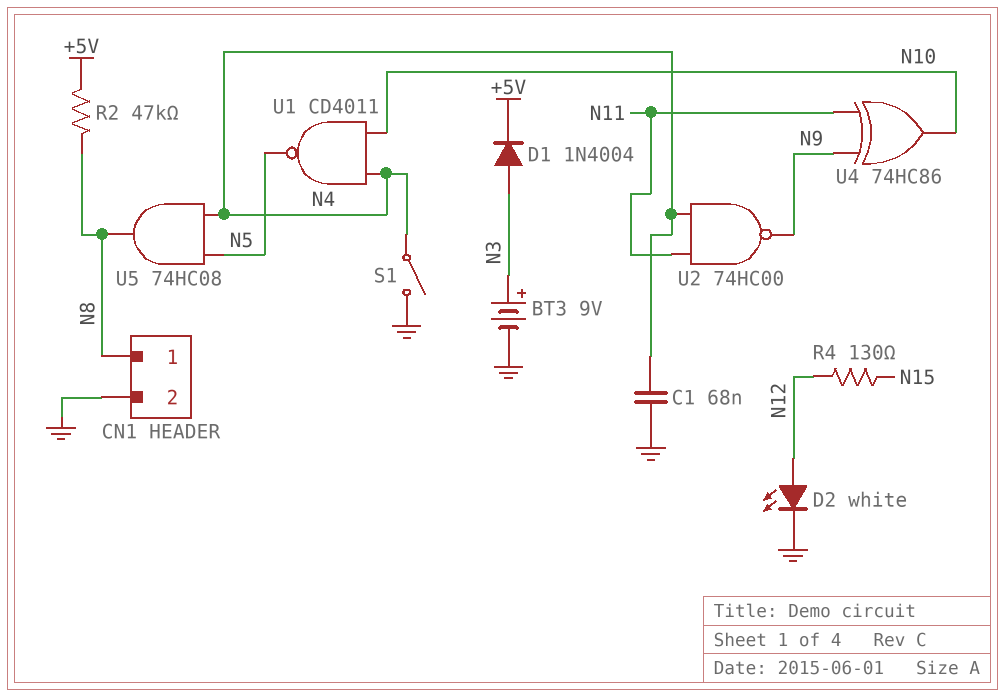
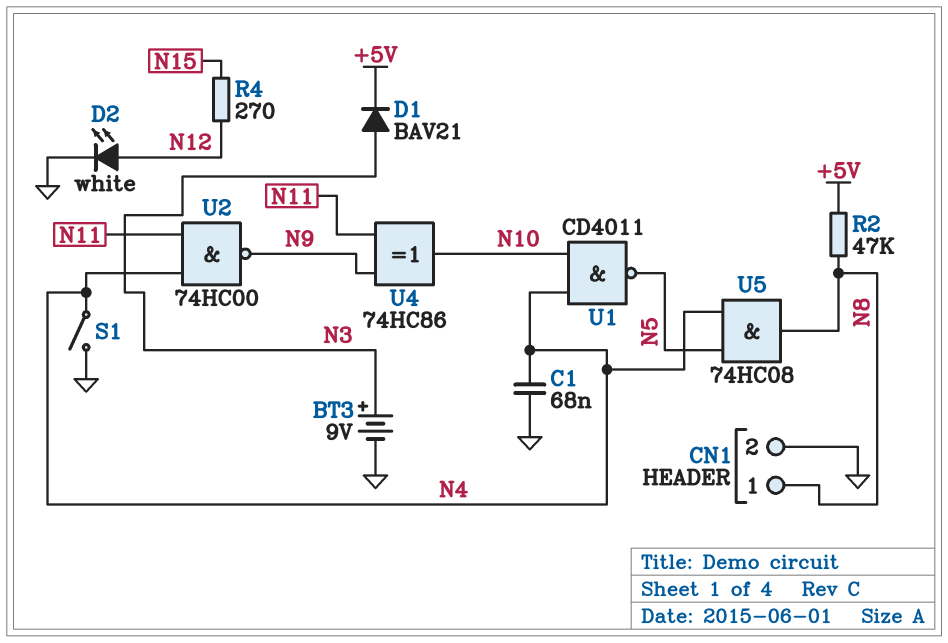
D1: diode 1N4004 (A N3, K +5V) -> diode BAV21 (A N3, K +5V)
R4: 130 (N12, N15) -> 270 (N12, N15)

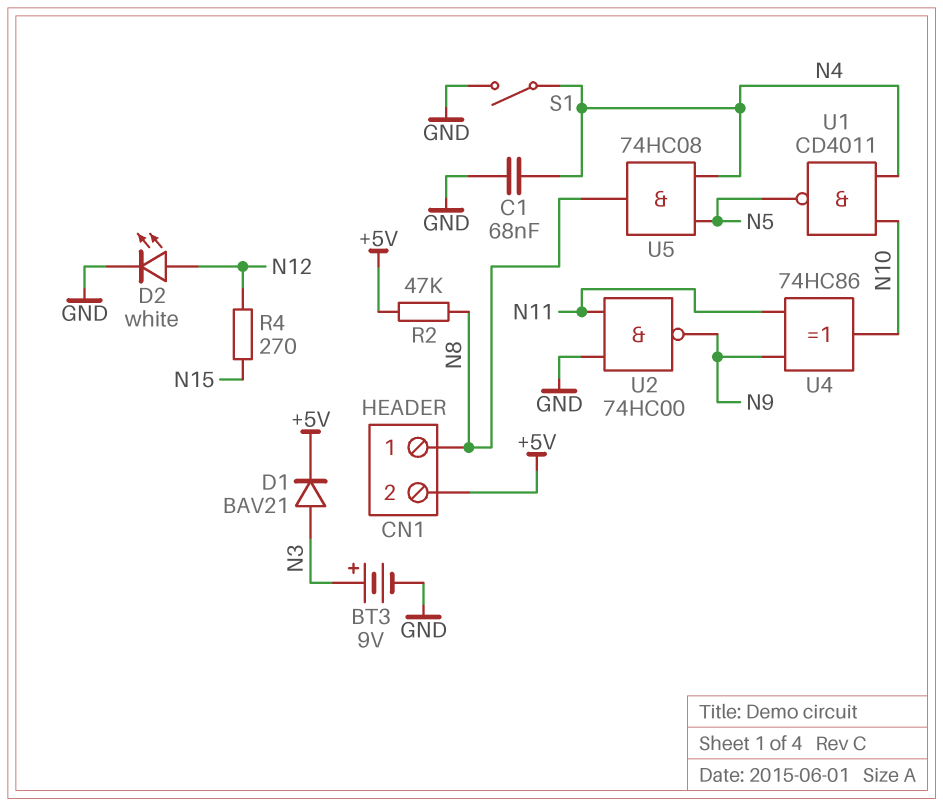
CN1 pin 2: GND -> +5V
U2: NAND 74HC00 (in N4, in N11, out N9) -> NAND 74HC00 (in GND, in N11, out N9)

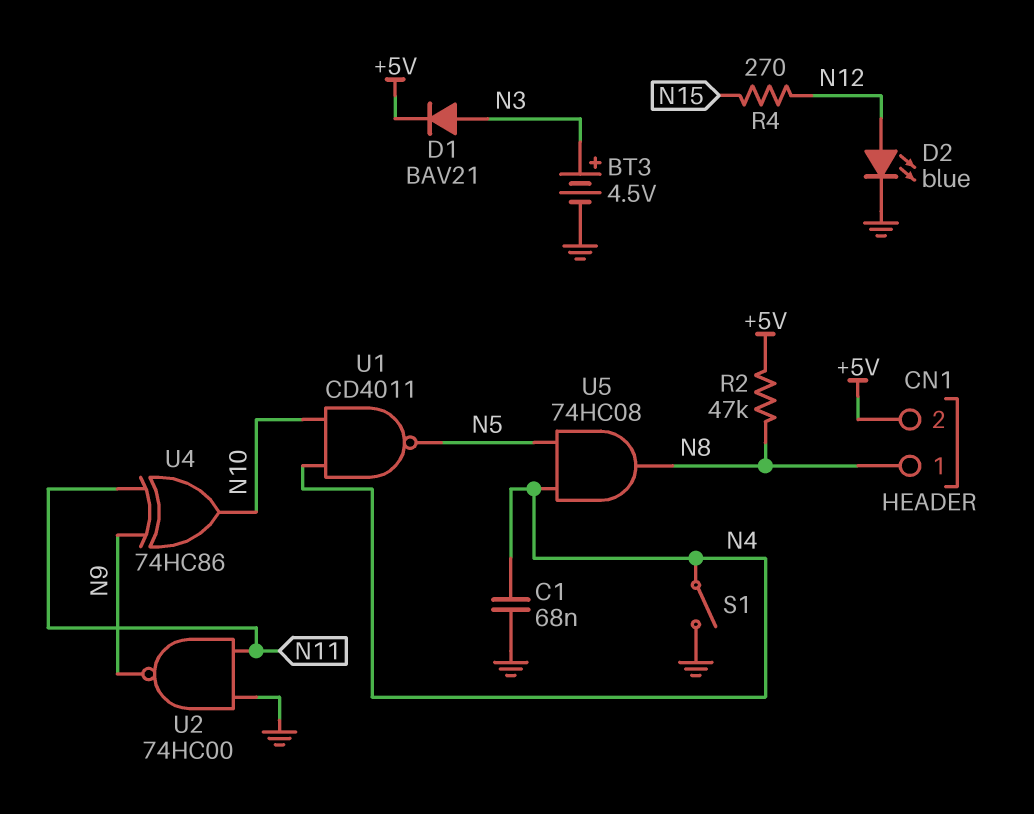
BT3: 9V (plus N3, minus GND) -> 4.5V (plus N3, minus GND)
D2: LED white (A N12, K GND) -> LED blue (A N12, K GND)

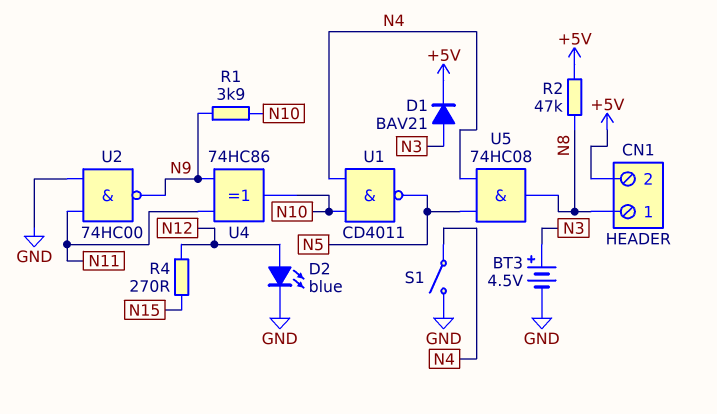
C1: 68nF (GND, N4) -> none
R1: none -> 3.9k (N9, N10)

